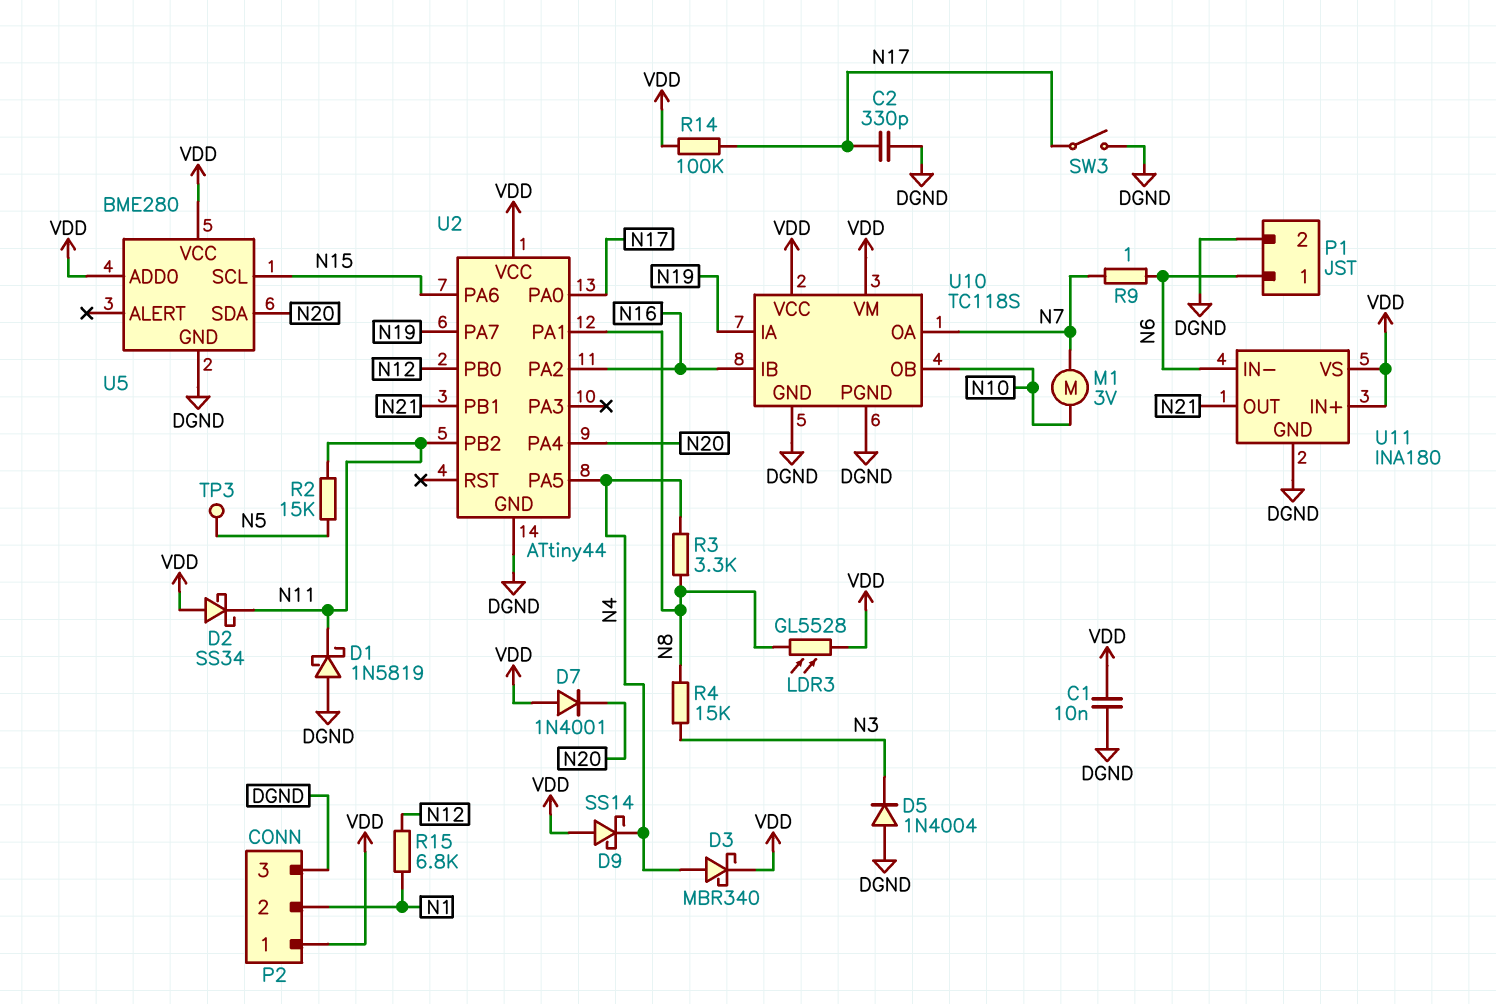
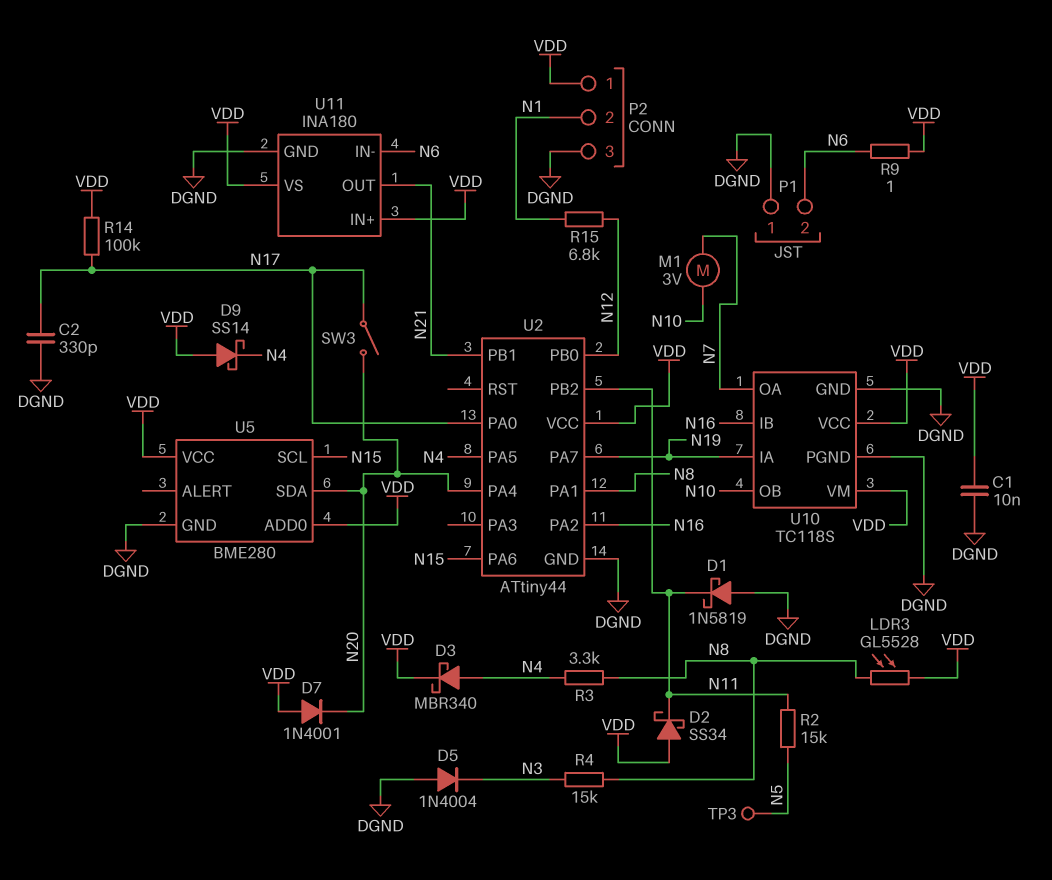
P1 pin 1: N6 -> DGND
P1 pin 2: DGND -> N6
R9: 1 (N6, N7) -> 1 (N6, VDD)
SW3: switch (DGND, N17) -> switch (N17, N20)

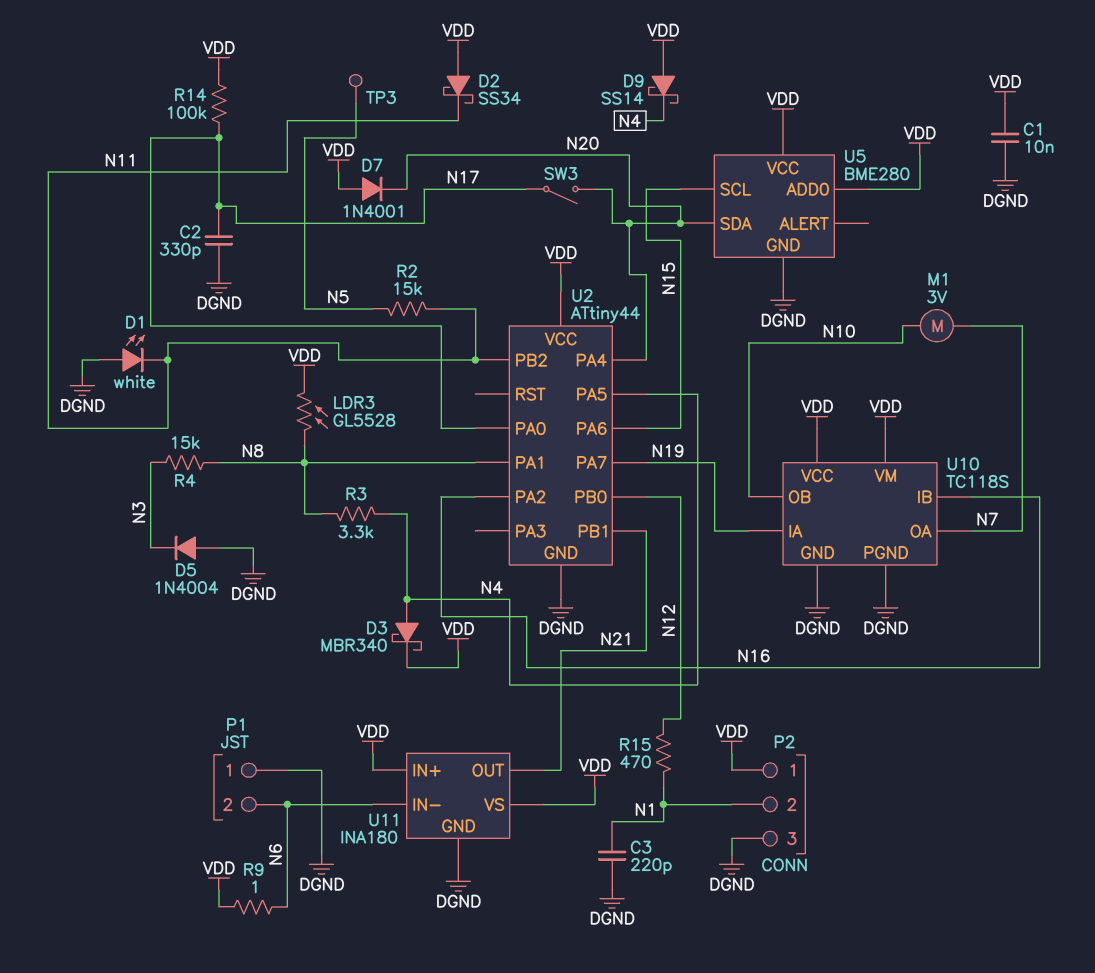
C3: none -> 220pF (DGND, N1)
D1: schottky 1N5819 (A DGND, K N11) -> LED white (A DGND, K N11)
R15: 6.8k (N1, N12) -> 470 (N1, N12)

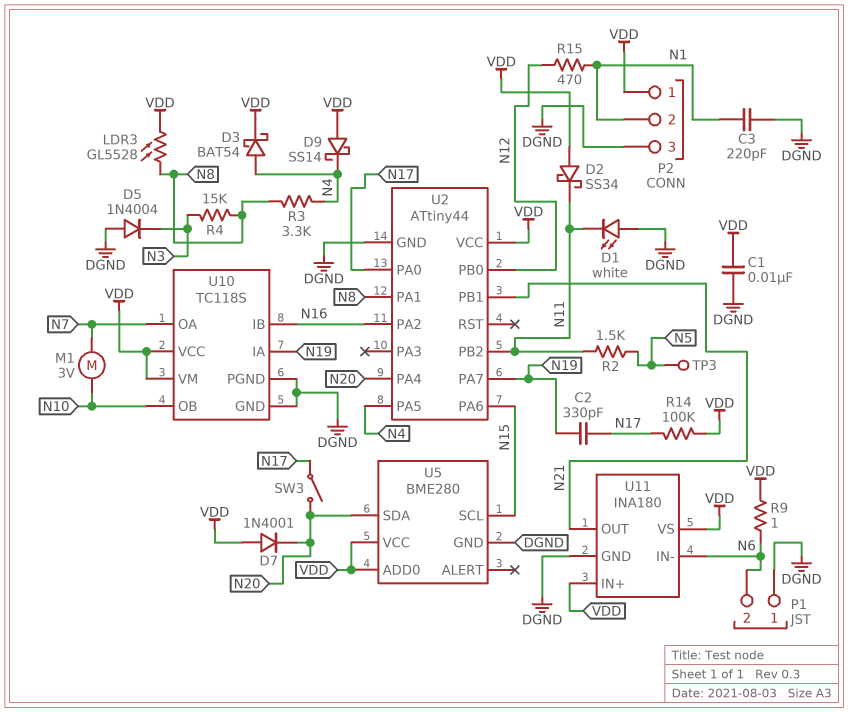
C2: 330pF (DGND, N17) -> 330pF (N17, N19)
D3: schottky MBR340 (A N4, K VDD) -> schottky BAT54 (A N4, K VDD)
R2: 15k (N5, N11) -> 1.5k (N5, N11)

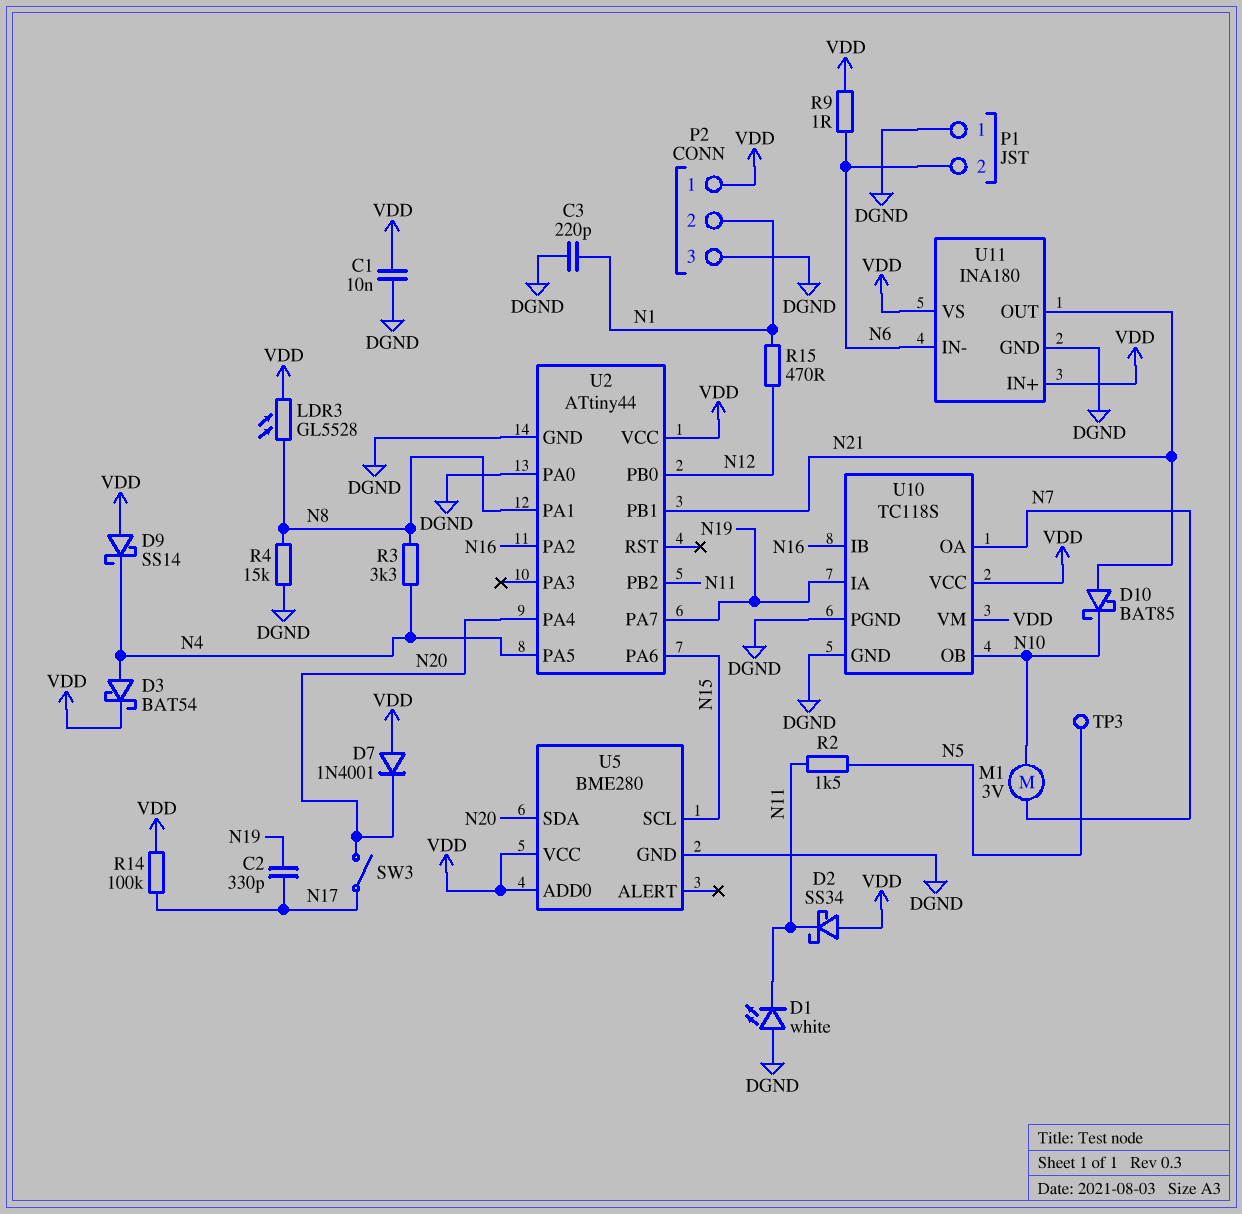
D5: diode 1N4004 (A DGND, K N3) -> none
D10: none -> schottky BAT85 (A N21, K N10)
R4: 15k (N3, N8) -> 15k (DGND, N8)
U2 pin PA0: N17 -> DGND

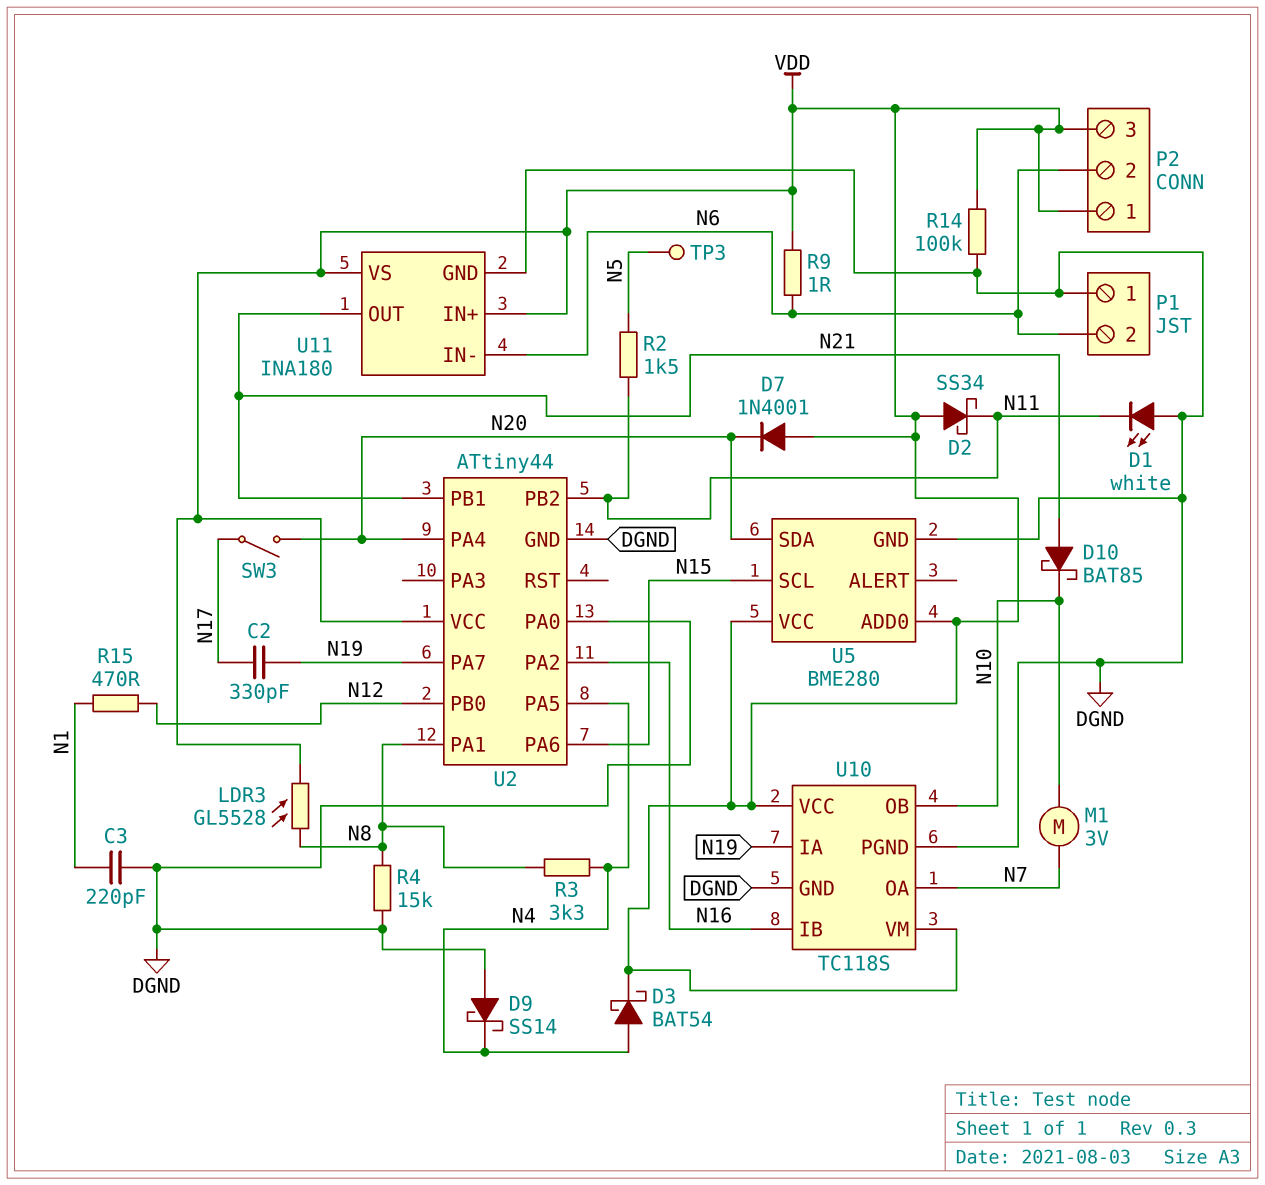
C1: 10nF (DGND, VDD) -> none
D9: schottky SS14 (A VDD, K N4) -> schottky SS14 (A DGND, K N4)
P2 pin 2: N1 -> N6
P2 pin 3: DGND -> VDD
R14: 100k (N17, VDD) -> 100k (DGND, VDD)

